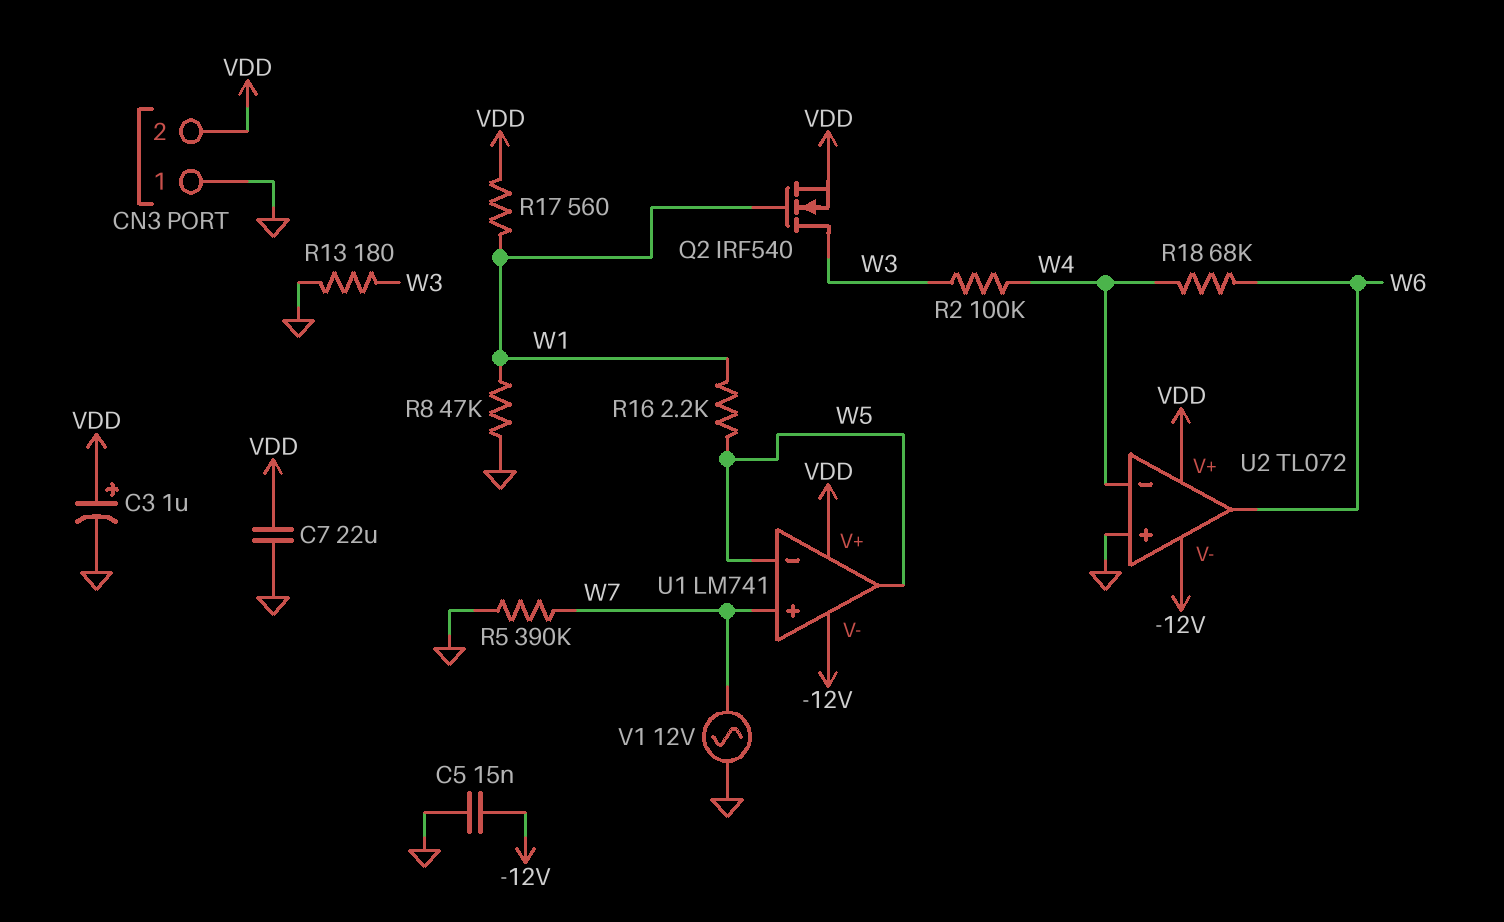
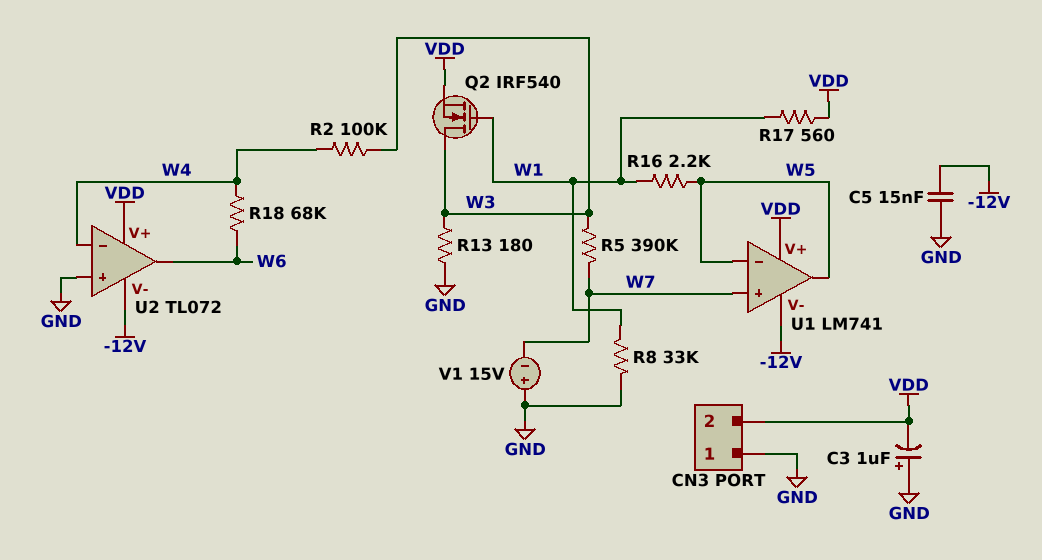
C3: 1uF (plus VDD, minus GND) -> 1uF (plus GND, minus VDD)
C7: 22uF (GND, VDD) -> none
R5: 390k (GND, W7) -> 390k (W3, W7)
R8: 47k (GND, W1) -> 33k (GND, W1)
V1: AC 12V (GND, W7) -> 15V (plus GND, minus W7)

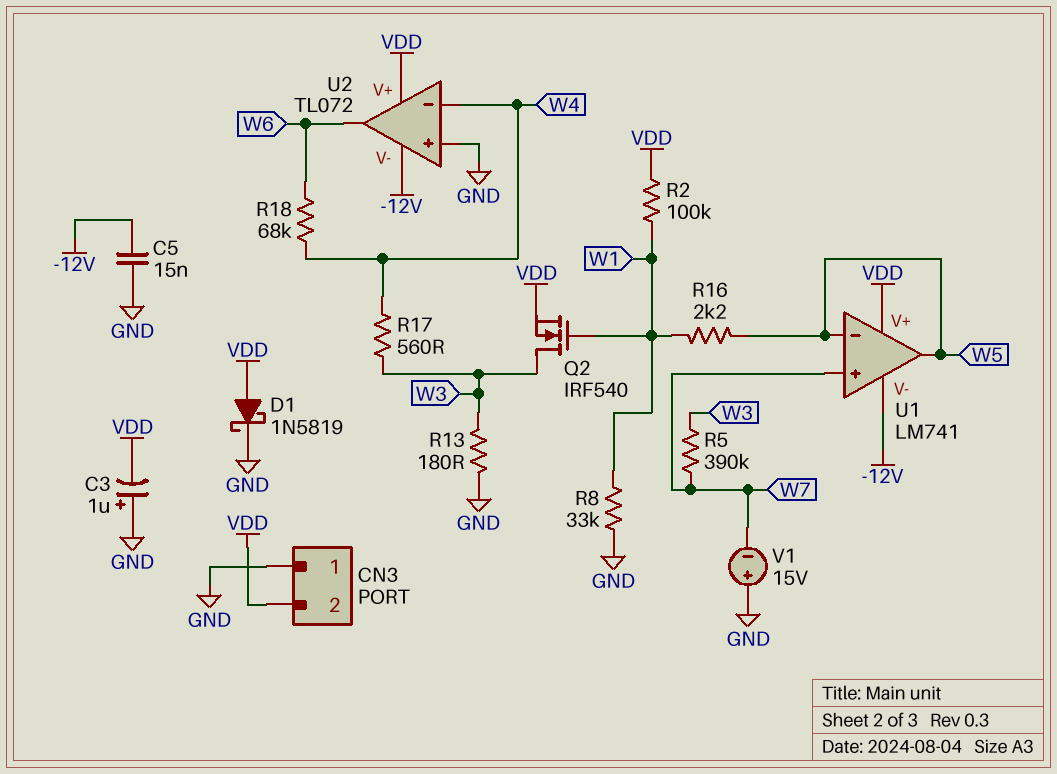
D1: none -> schottky 1N5819 (A VDD, K GND)
R2: 100k (W3, W4) -> 100k (VDD, W1)
R17: 560 (VDD, W1) -> 560 (W3, W4)

